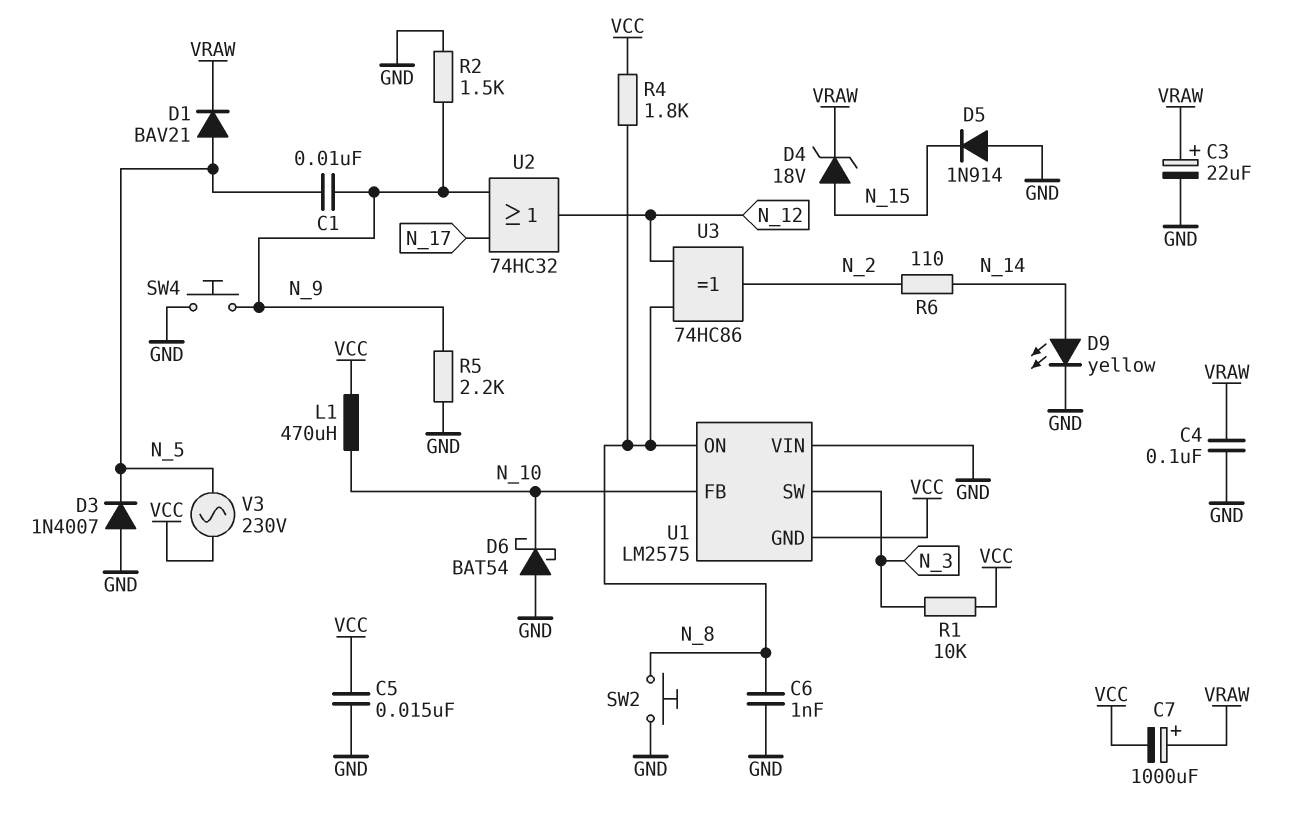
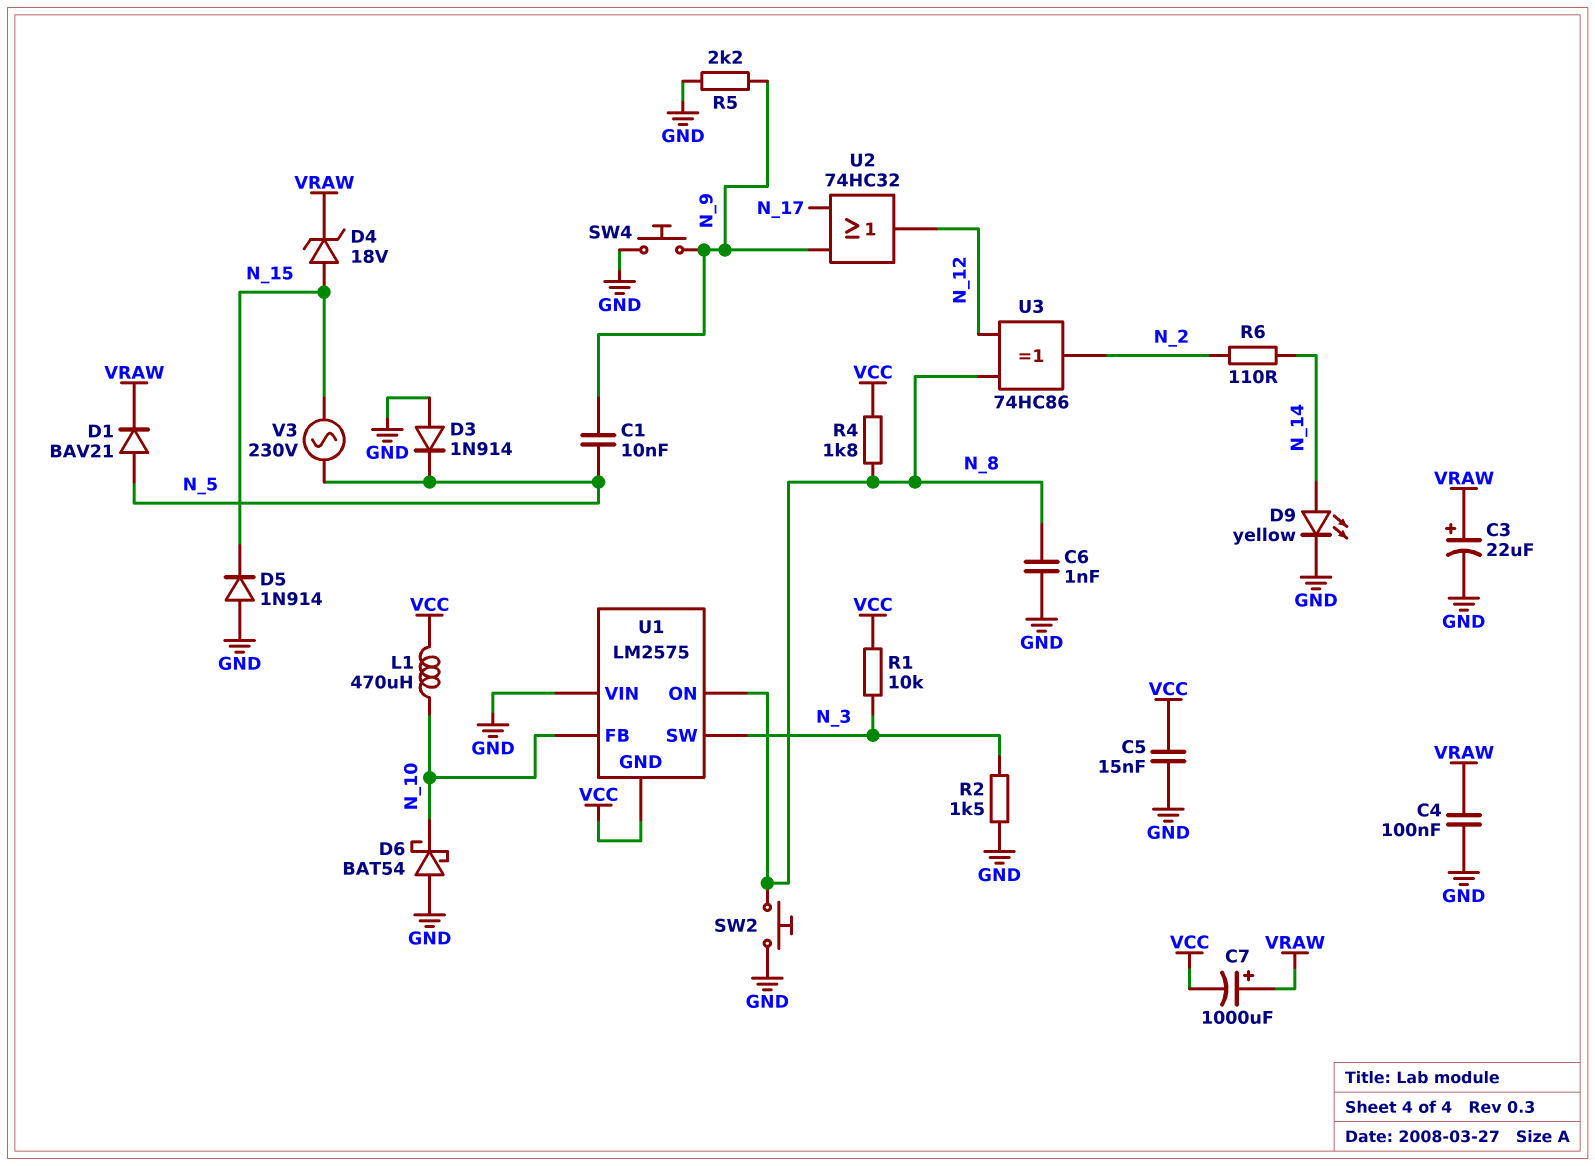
D3: diode 1N4007 (A GND, K N_5) -> diode 1N914 (A GND, K N_5)
R2: 1.5k (GND, N_9) -> 1.5k (GND, N_3)
V3: AC 230V (N_5, VCC) -> AC 230V (N_5, N_15)

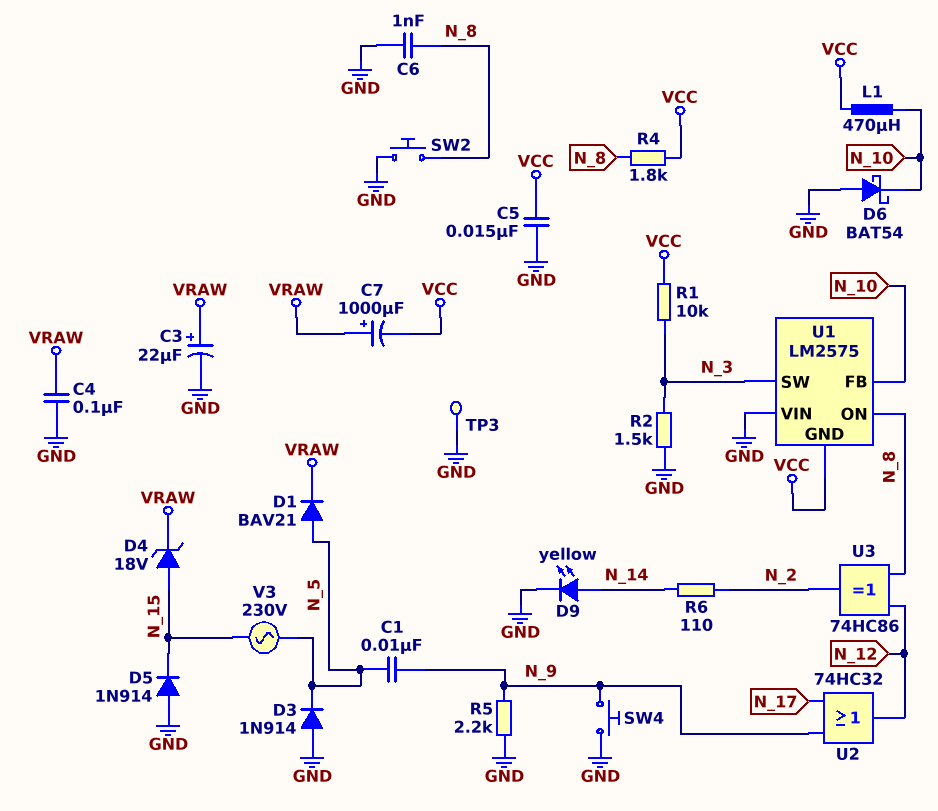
TP3: none -> test point (GND)

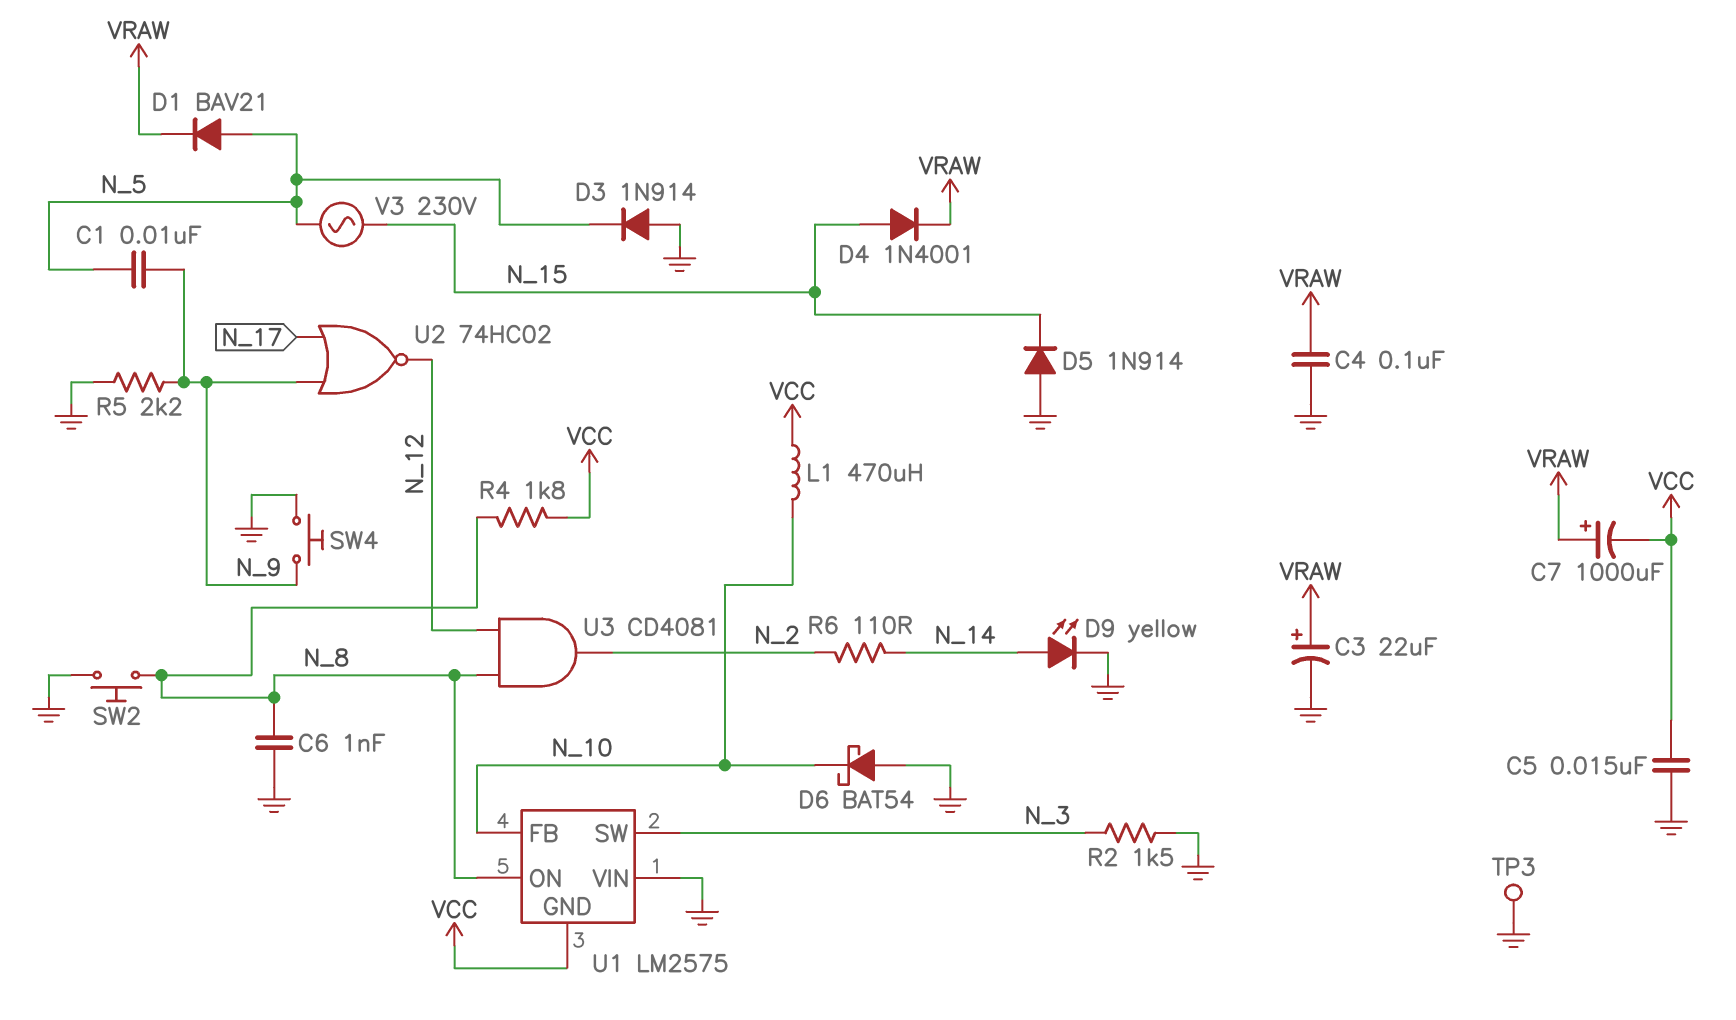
D4: zener 18V (A N_15, K VRAW) -> diode 1N4001 (A N_15, K VRAW)
R1: 10k (N_3, VCC) -> none
U2: OR 74HC32 (in N_9, in N_17, out N_12) -> NOR 74HC02 (in N_9, in N_17, out N_12)
U3: XOR 74HC86 (in N_8, in N_12, out N_2) -> AND CD4081 (in N_8, in N_12, out N_2)

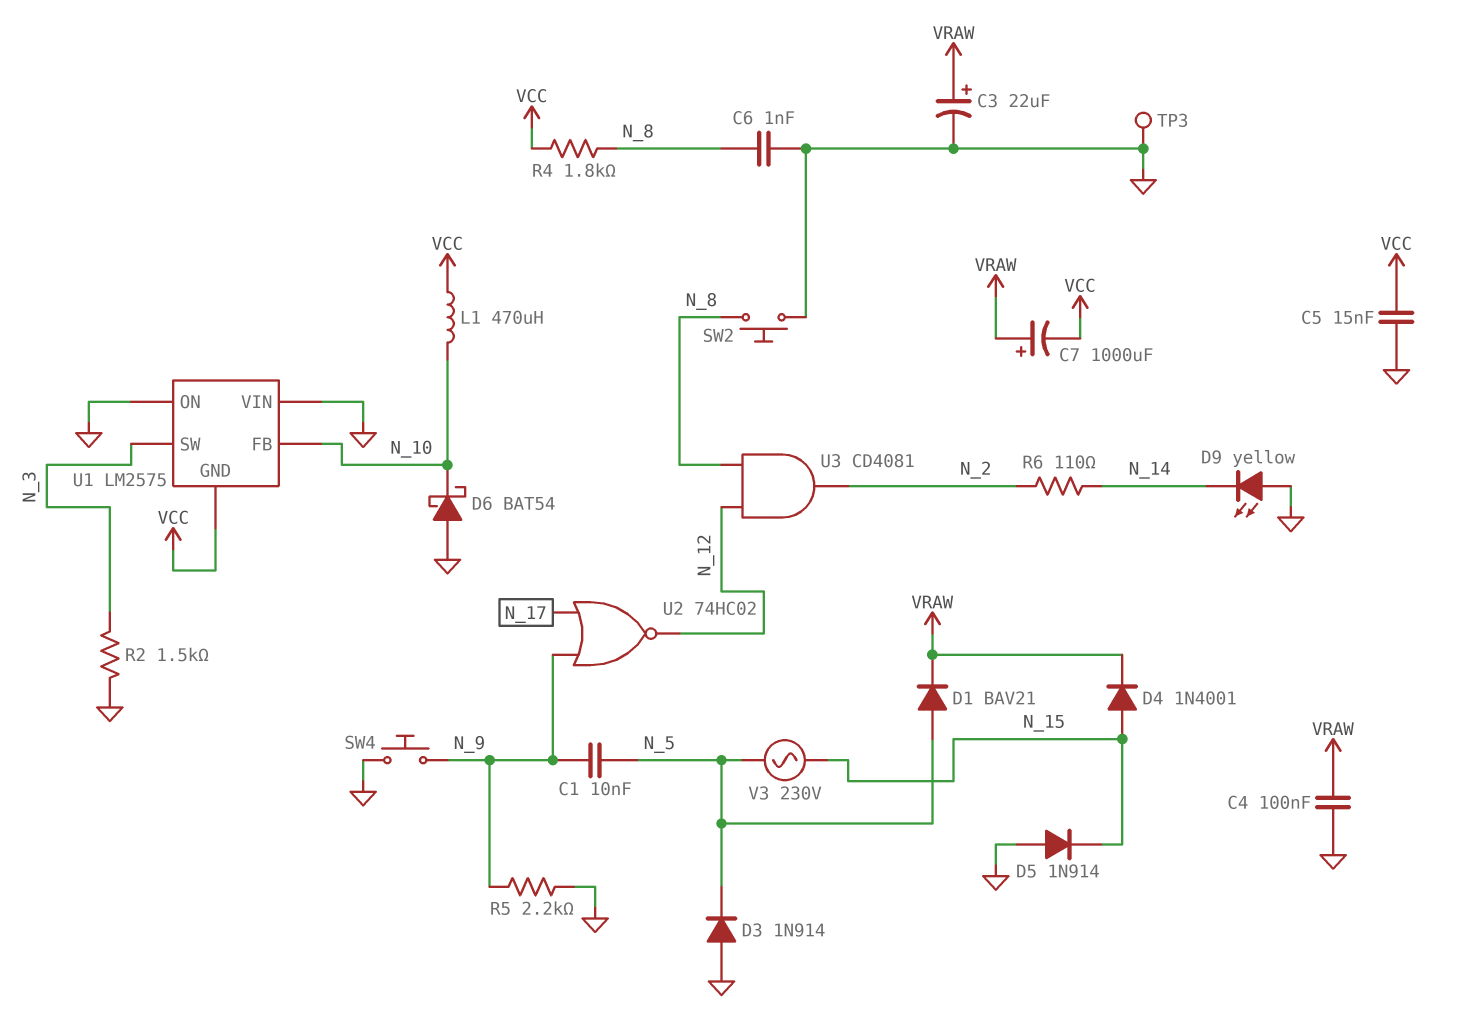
D9: LED yellow (A N_14, K GND) -> LED yellow (A GND, K N_14)
U1 pin ON: N_8 -> GND

